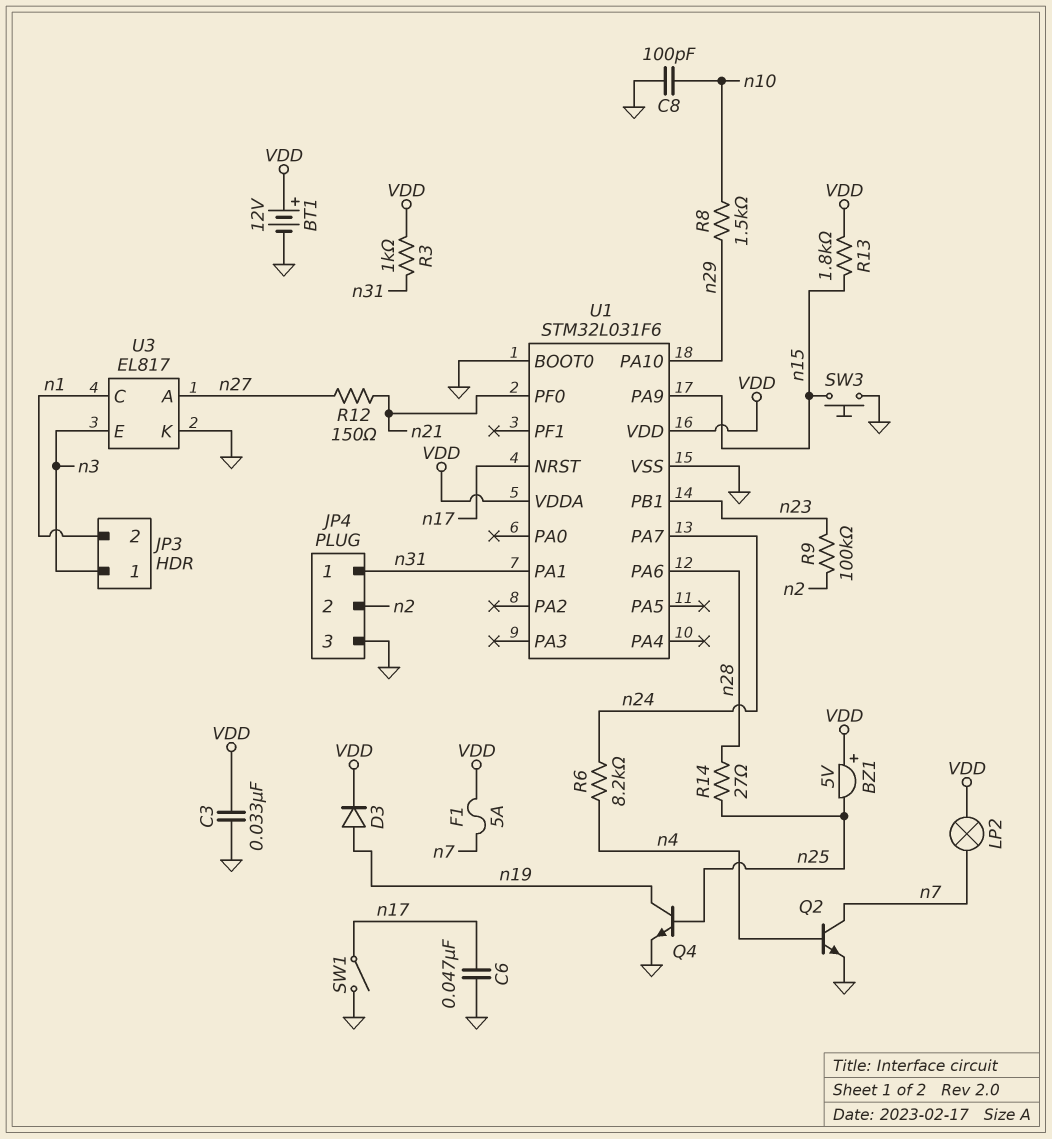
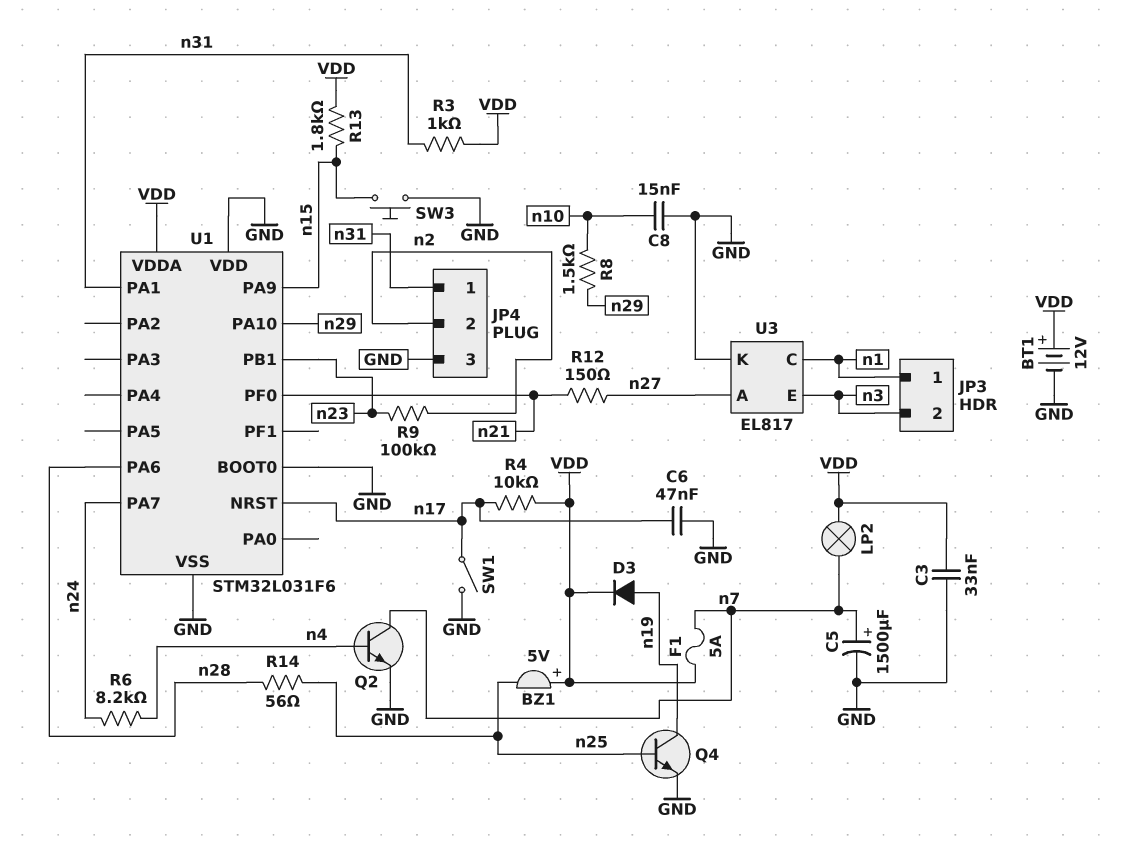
C5: none -> 1500uF (plus n7, minus GND)
C8: 100pF (GND, n10) -> 15nF (GND, n10)
JP3 pin 1: n3 -> n1
JP3 pin 2: n1 -> n3
R4: none -> 10k (VDD, n17)
R14: 27 (n25, n28) -> 56 (n25, n28)
U1 pin VDD: VDD -> GND

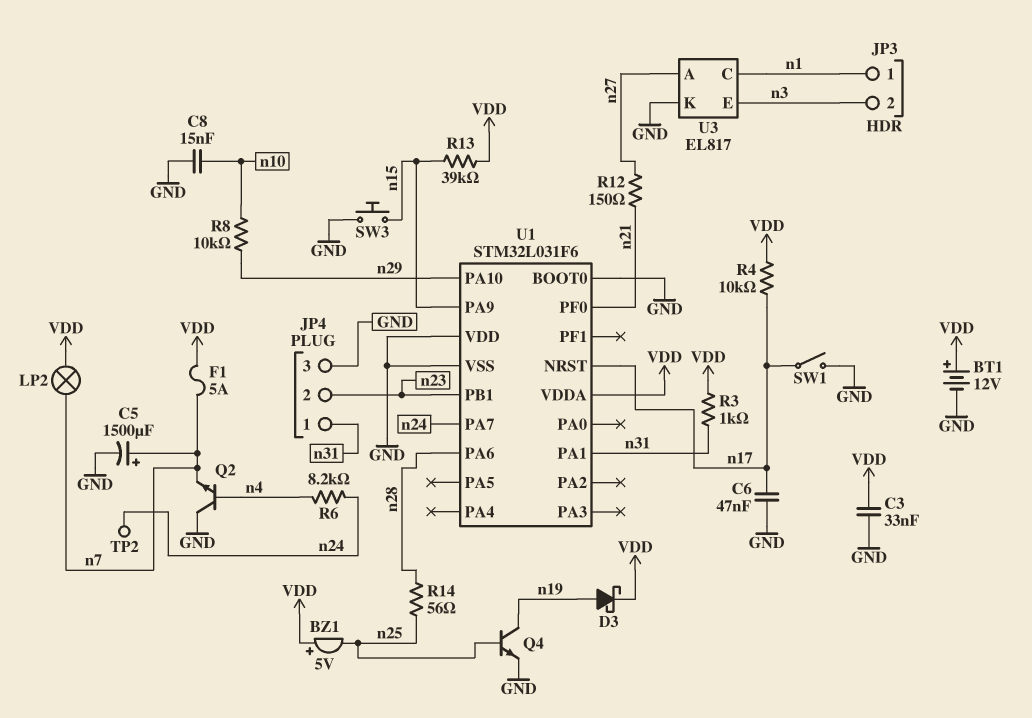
D3: diode (A n19, K VDD) -> schottky (A n19, K VDD)
JP4 pin 2: n2 -> n23
Q2: NPN (B n4, C n7, E GND) -> NPN (B n4, C GND, E n7)
R8: 1.5k (n10, n29) -> 10k (n10, n29)
R9: 100k (n2, n23) -> none
R13: 1.8k (VDD, n15) -> 39k (VDD, n15)
TP2: none -> test point (n24)

